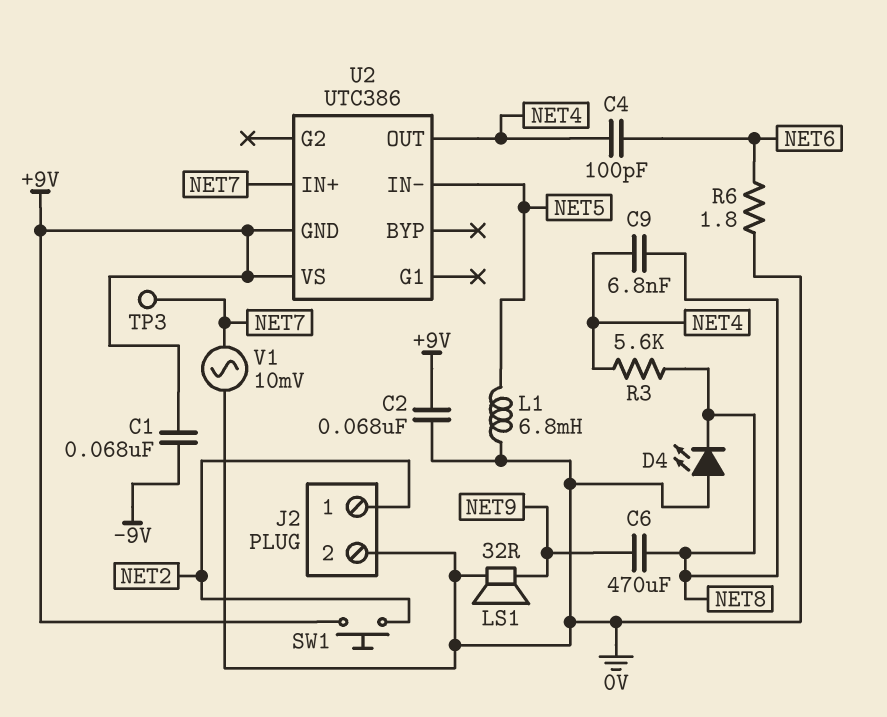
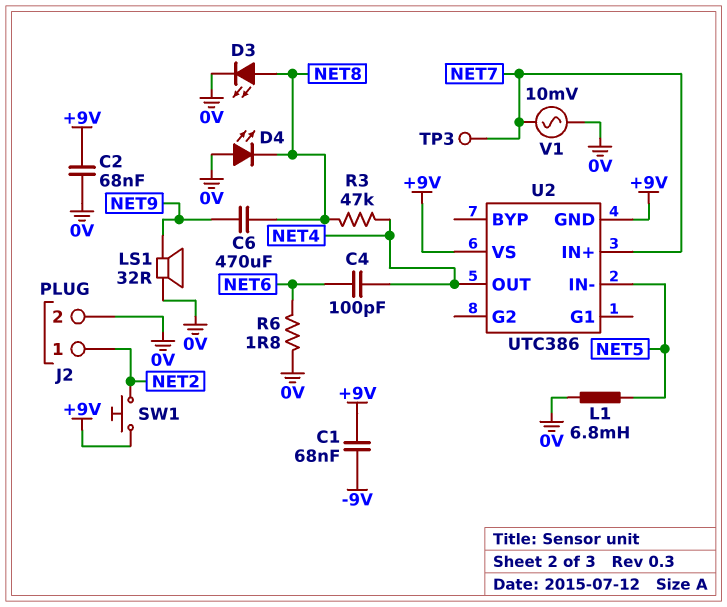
C9: 6.8nF (NET4, NET8) -> none
D3: none -> LED (A NET8, K 0V)
R3: 5.6k (NET4, NET8) -> 47k (NET4, NET8)

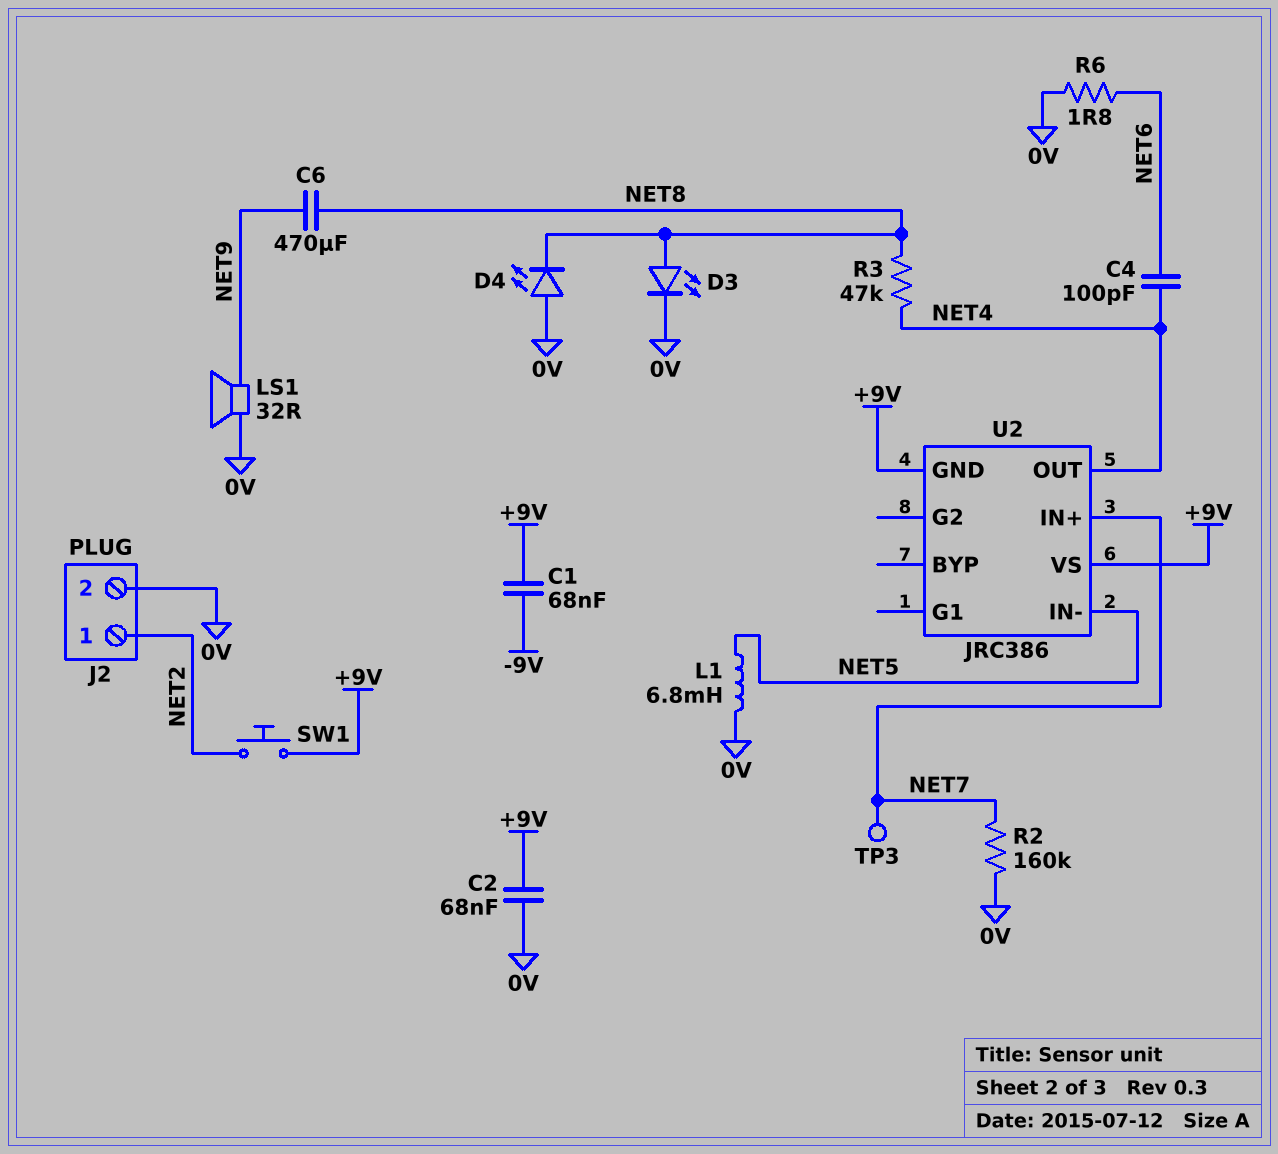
R2: none -> 160k (0V, NET7)
U2: UTC386 -> JRC386
V1: AC 10mV (0V, NET7) -> none

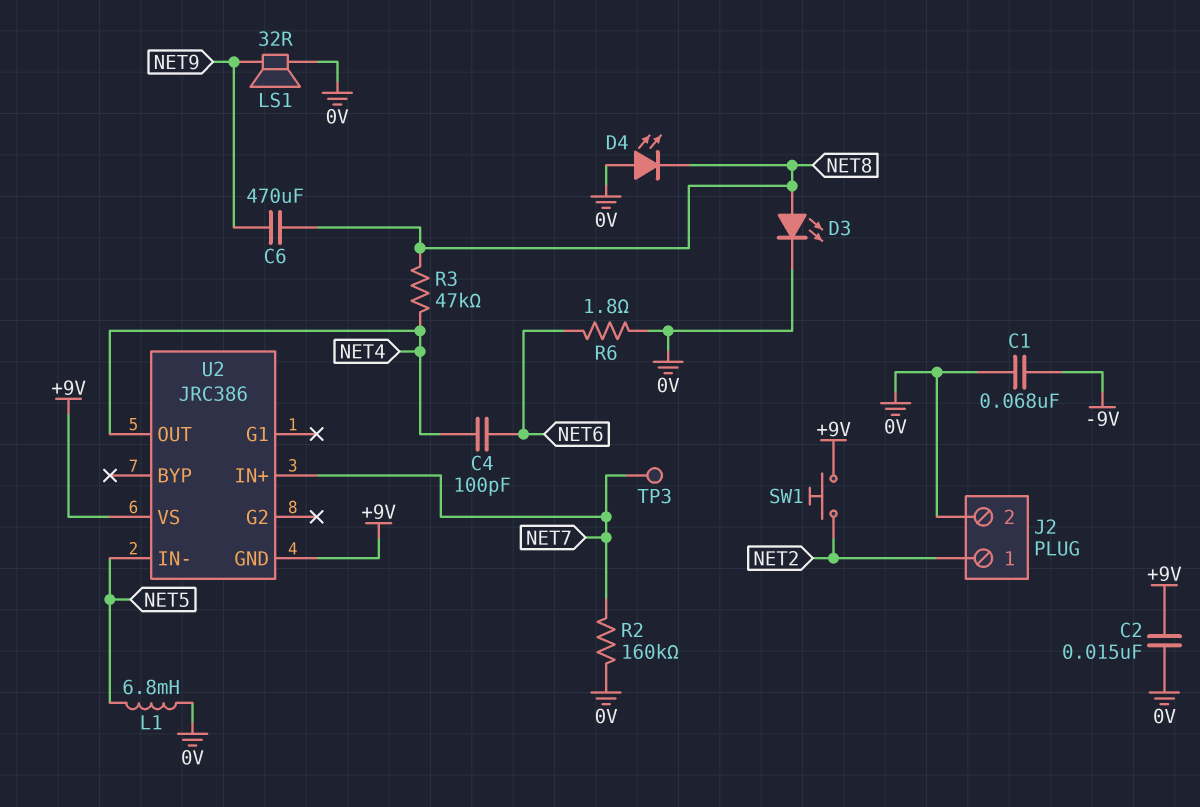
C1: 68nF (+9V, -9V) -> 68nF (-9V, 0V)
C2: 68nF (+9V, 0V) -> 15nF (+9V, 0V)

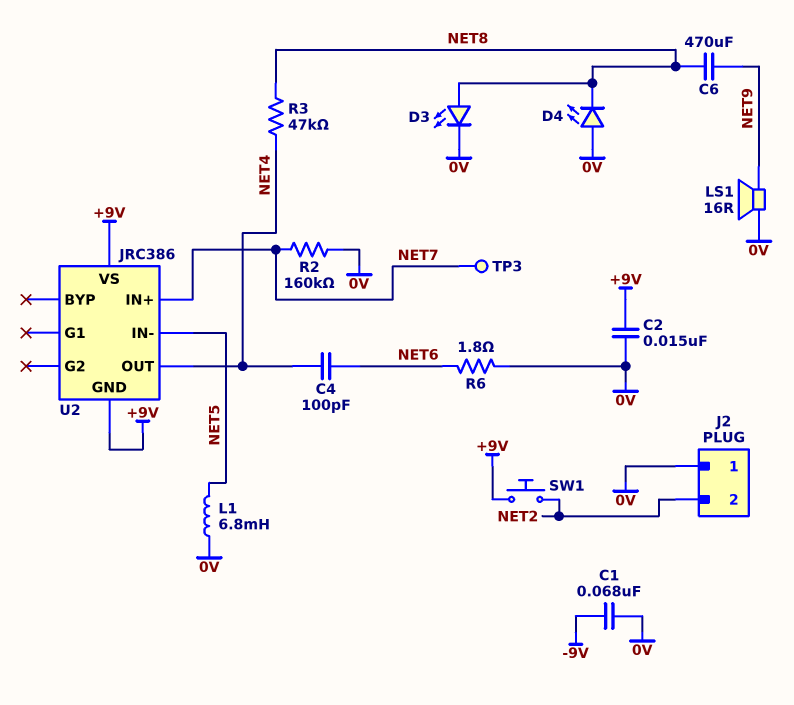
J2 pin 1: NET2 -> 0V
J2 pin 2: 0V -> NET2
LS1: speaker 32R (0V, NET9) -> speaker 16R (0V, NET9)

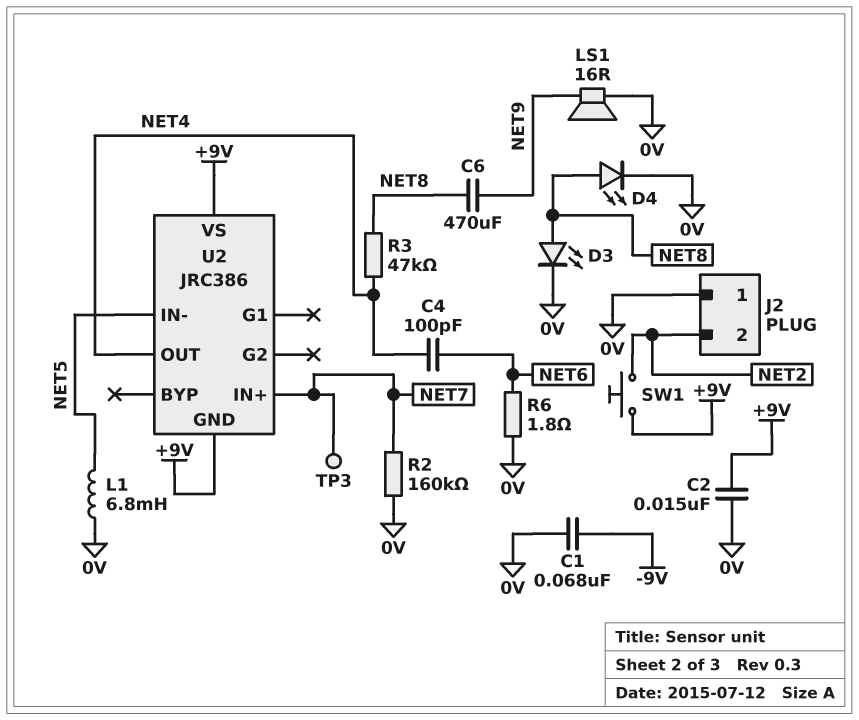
D4: LED (A 0V, K NET8) -> LED (A NET8, K 0V)

